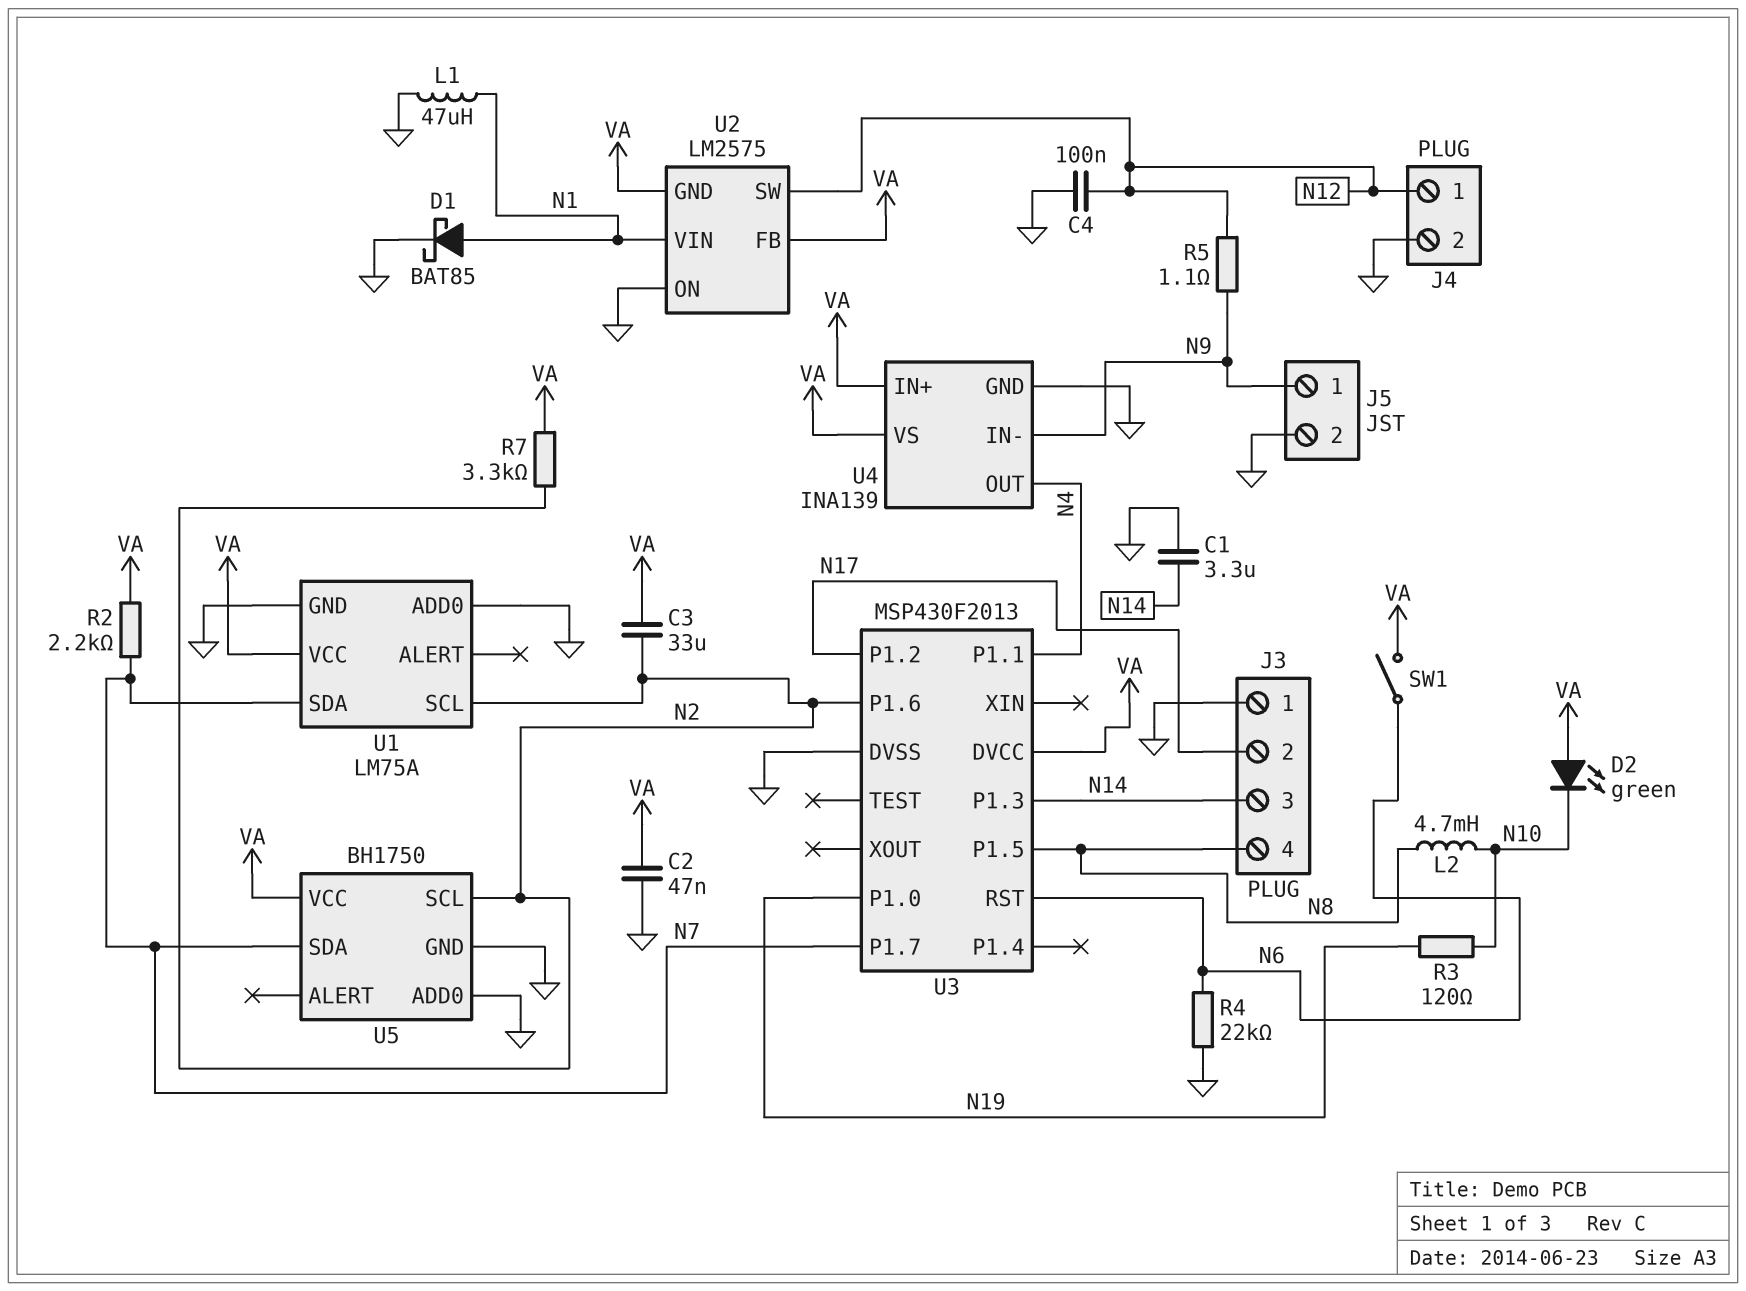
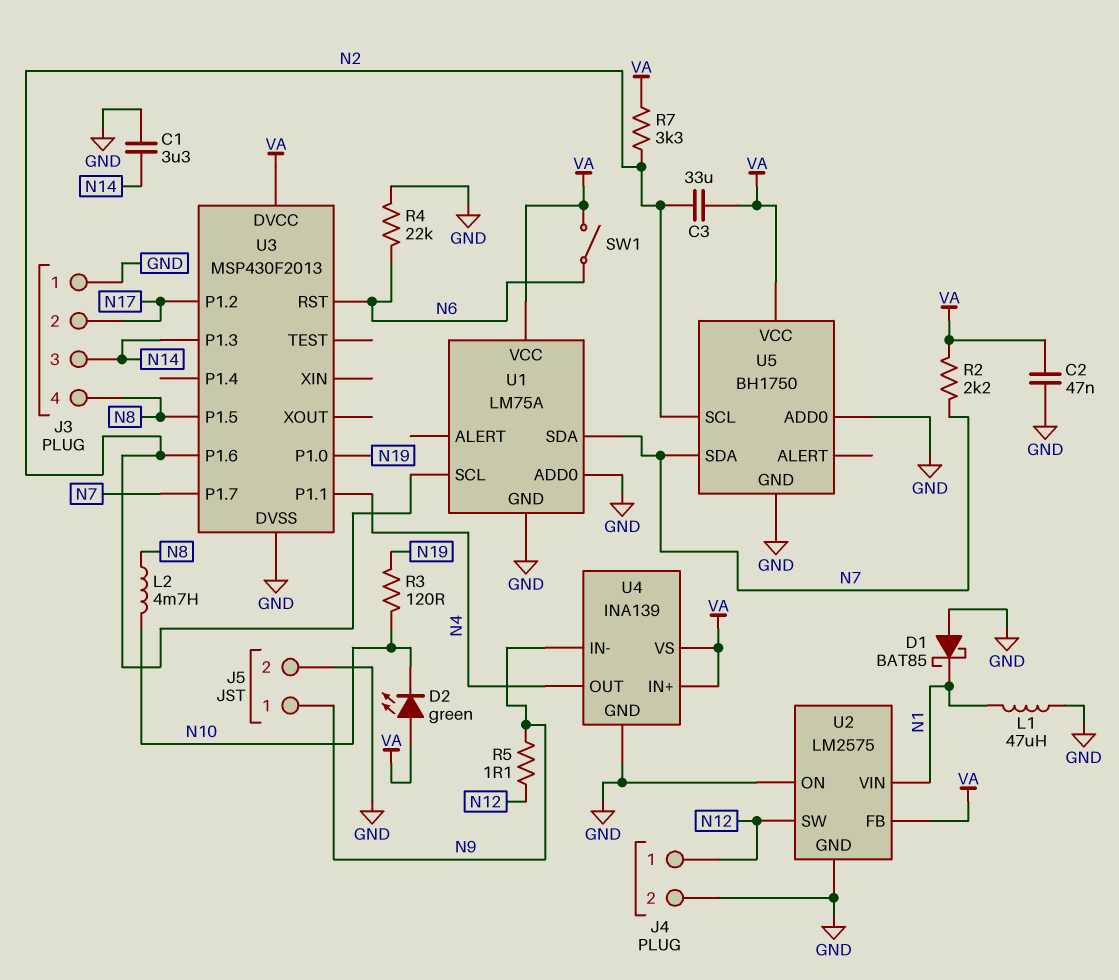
C4: 100nF (GND, N12) -> none
D1: schottky BAT85 (A N1, K GND) -> schottky BAT85 (A GND, K N1)
U2 pin GND: VA -> GND

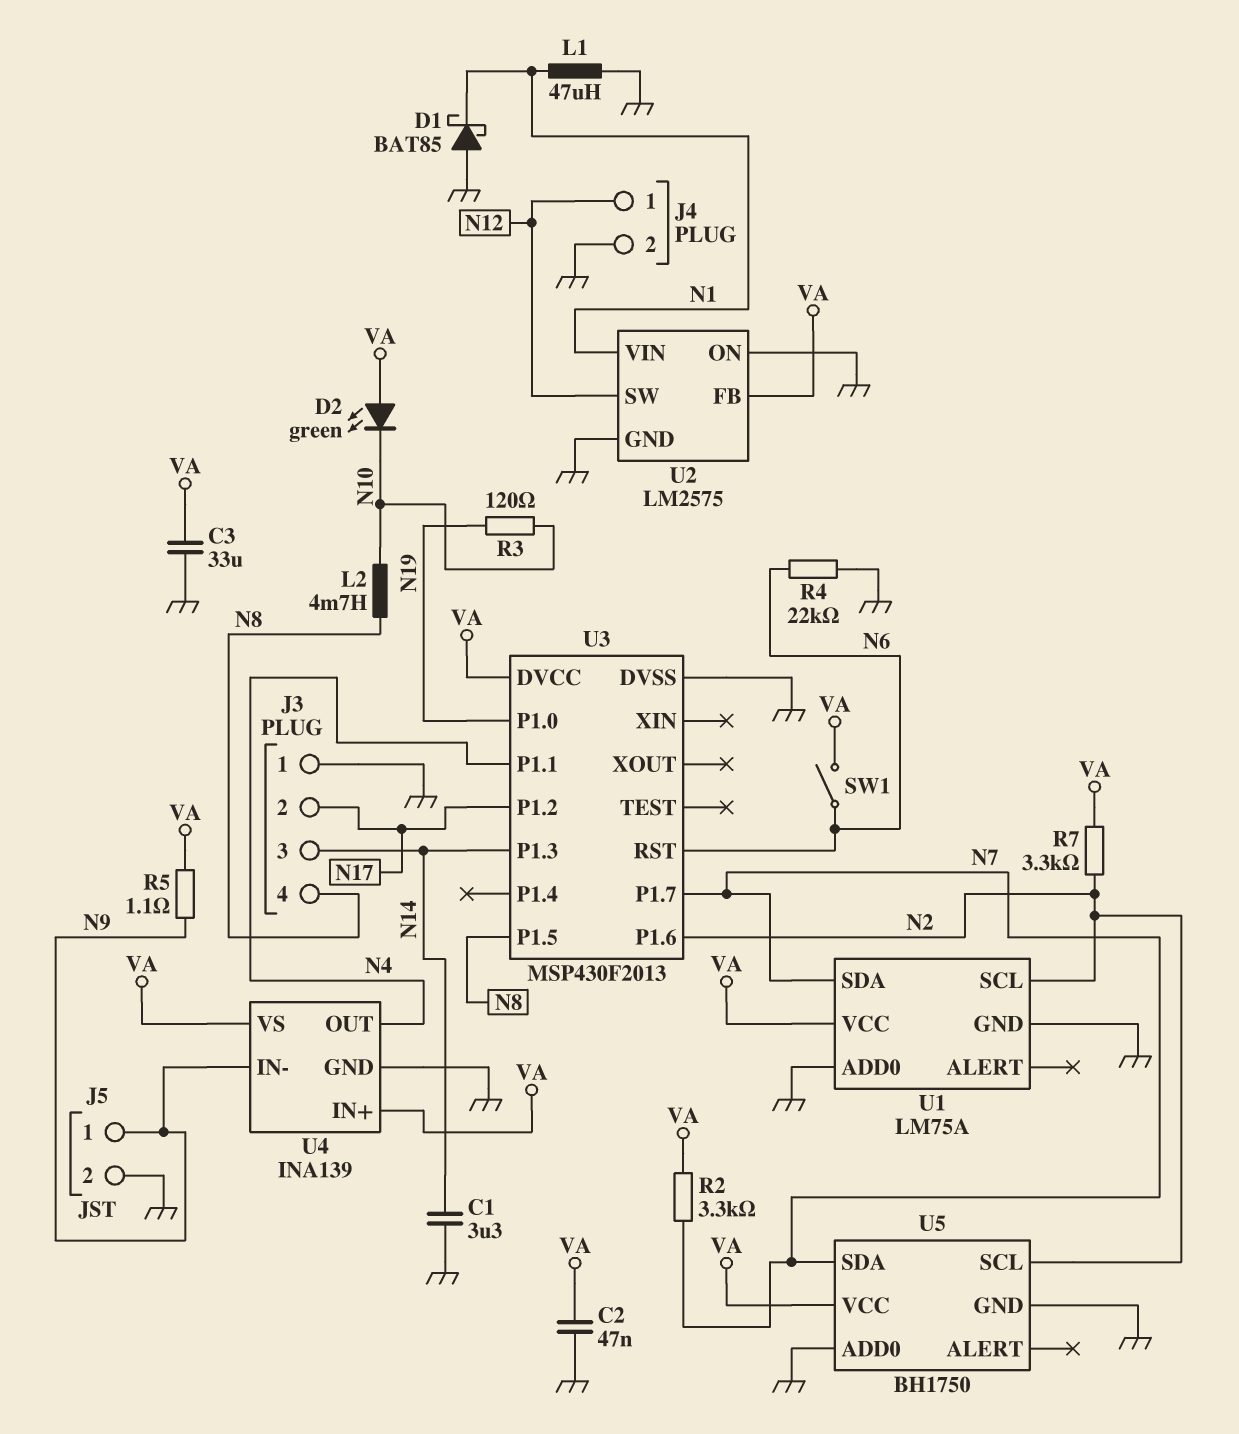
C3: 33uF (N2, VA) -> 33uF (GND, VA)
R2: 2.2k (N7, VA) -> 3.3k (N7, VA)
R5: 1.1 (N9, N12) -> 1.1 (N9, VA)

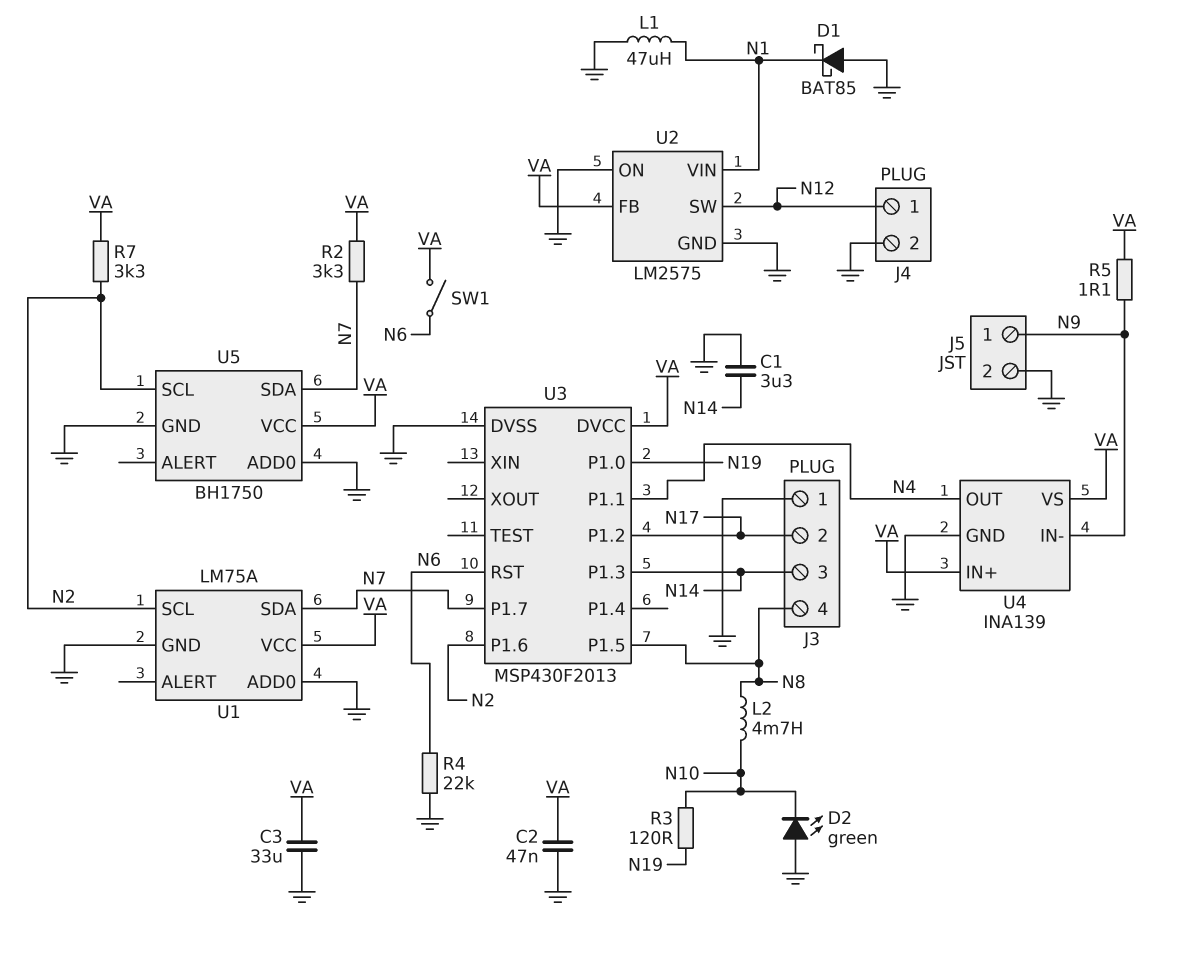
D2: LED green (A VA, K N10) -> LED green (A GND, K N10)

